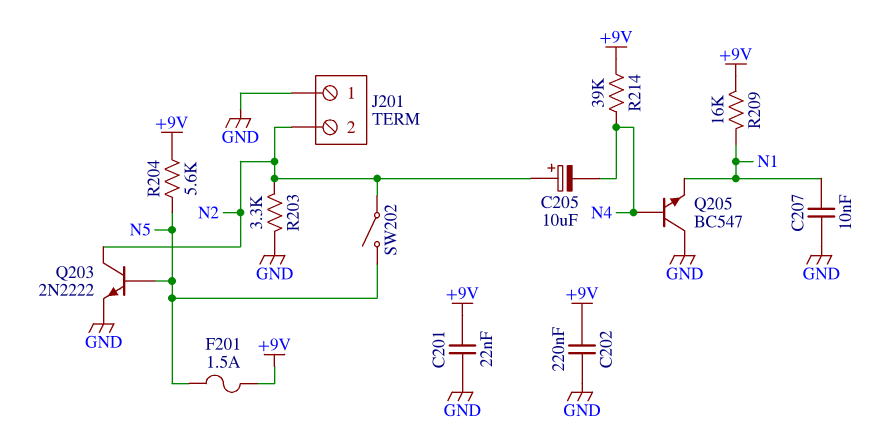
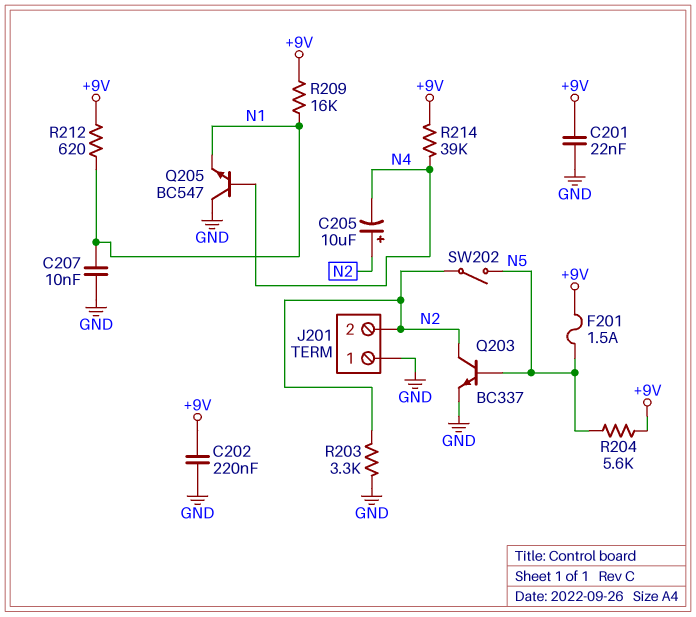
Q203: NPN 2N2222 (B N5, C N2, E GND) -> NPN BC337 (B N5, C N2, E GND)
R212: none -> 620 (+9V, N1)

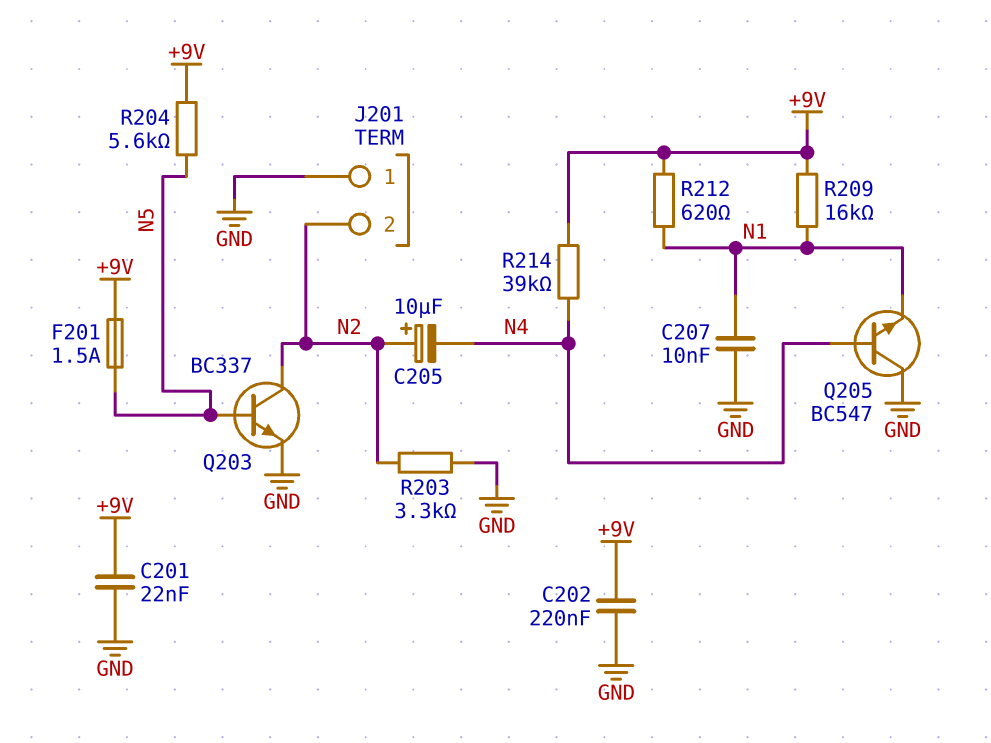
SW202: switch (N2, N5) -> none

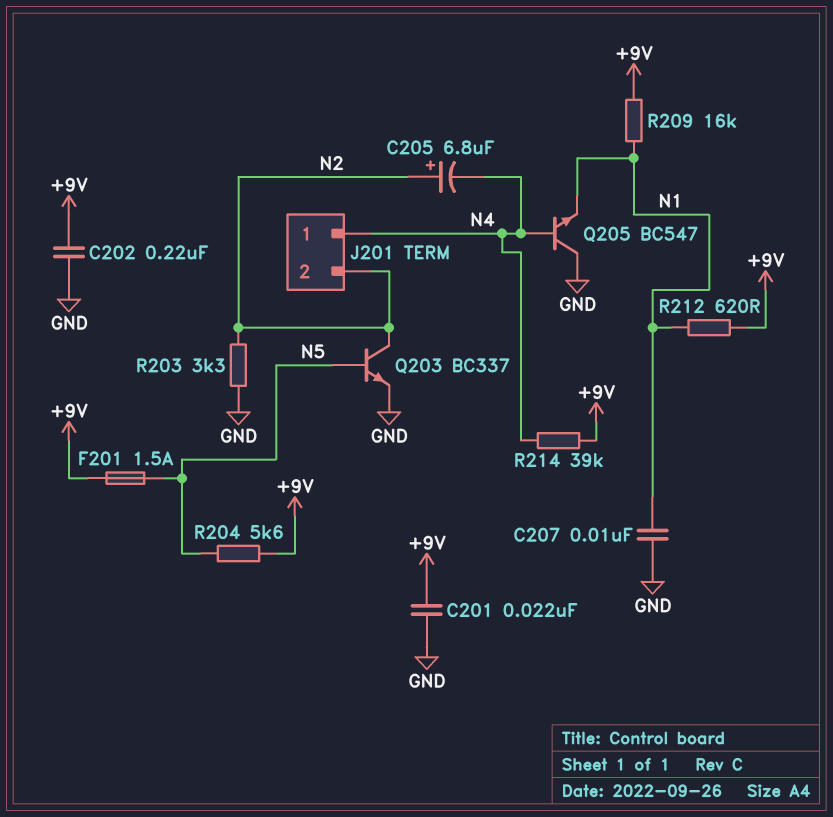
C205: 10uF (plus N2, minus N4) -> 6.8uF (plus N2, minus N4)
J201 pin 1: GND -> N4

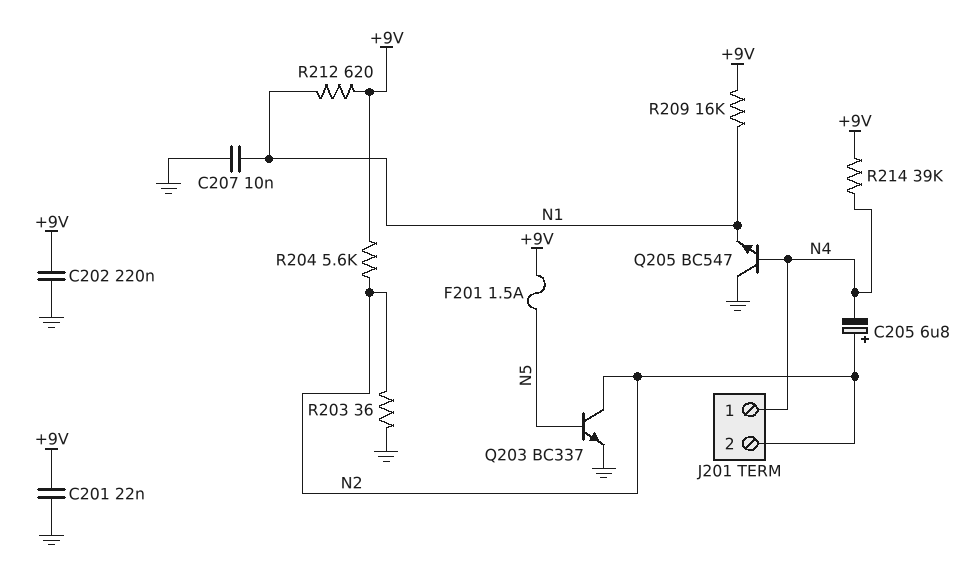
R203: 3.3k (GND, N2) -> 36 (GND, N2)
R204: 5.6k (+9V, N5) -> 5.6k (+9V, N2)

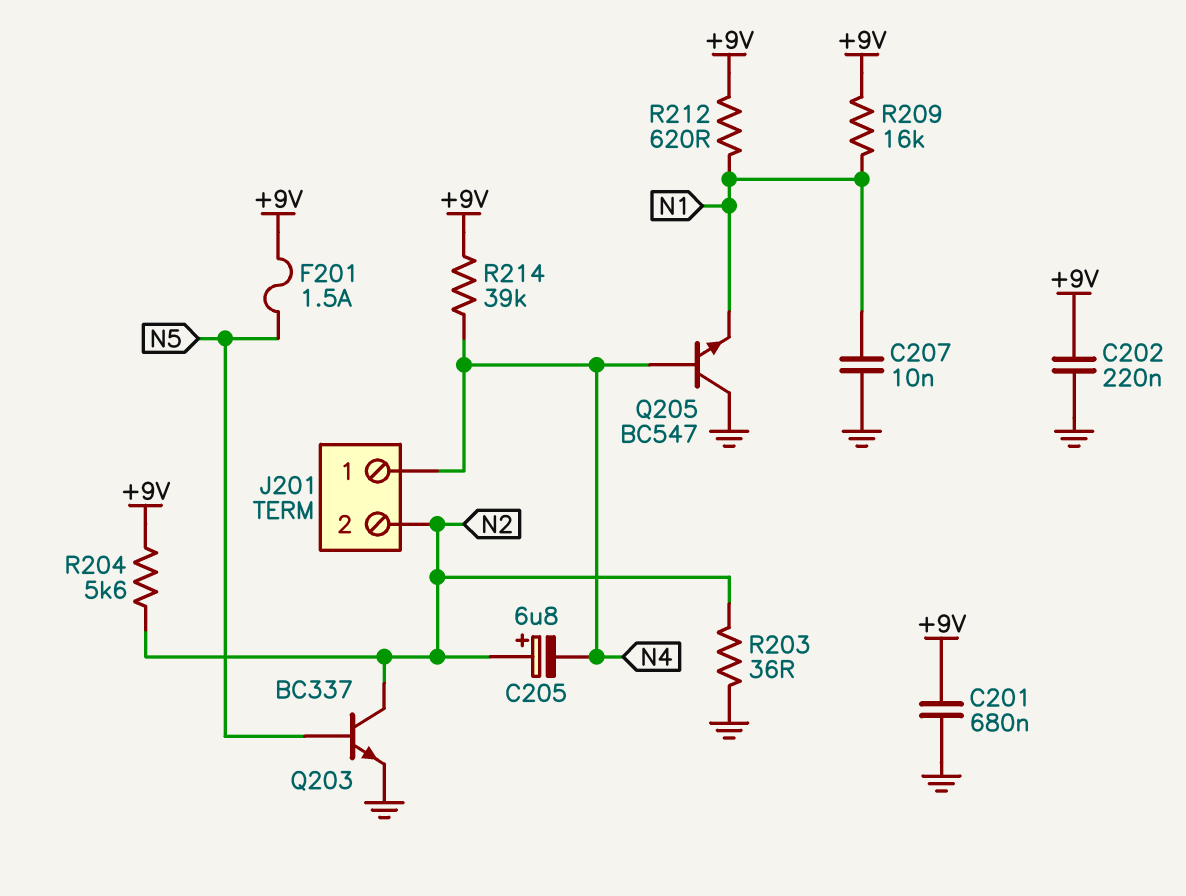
C201: 22nF (+9V, GND) -> 680nF (+9V, GND)

